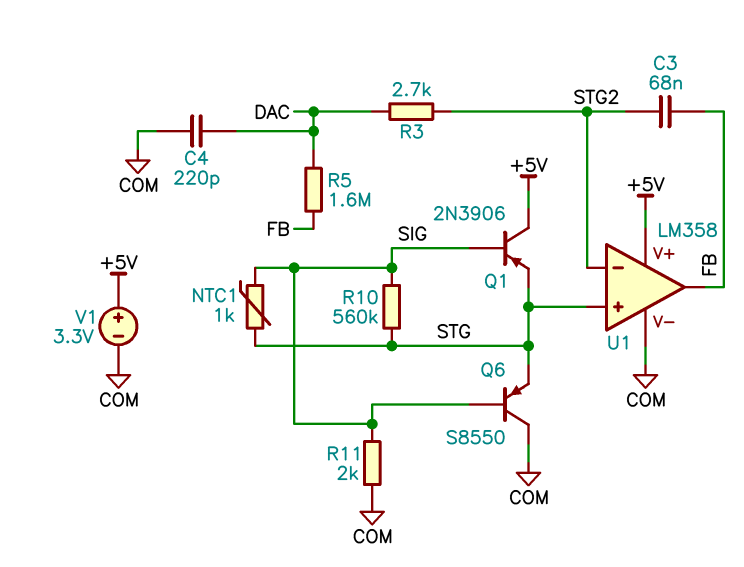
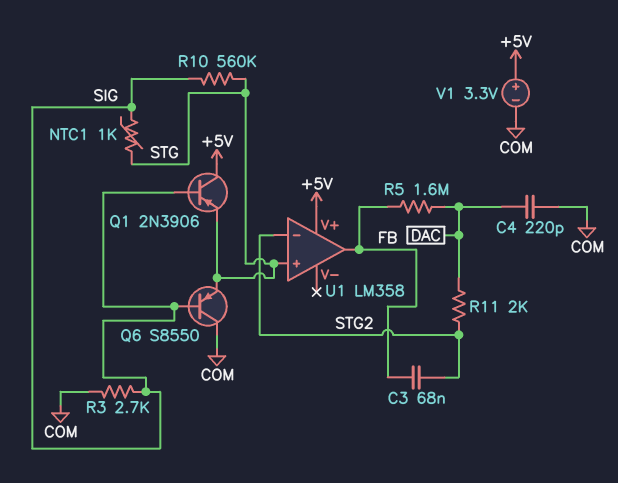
R3: 2.7k (DAC, STG2) -> 2.7k (COM, SIG)
R11: 2k (COM, SIG) -> 2k (DAC, STG2)
U1 pin V-: COM -> none

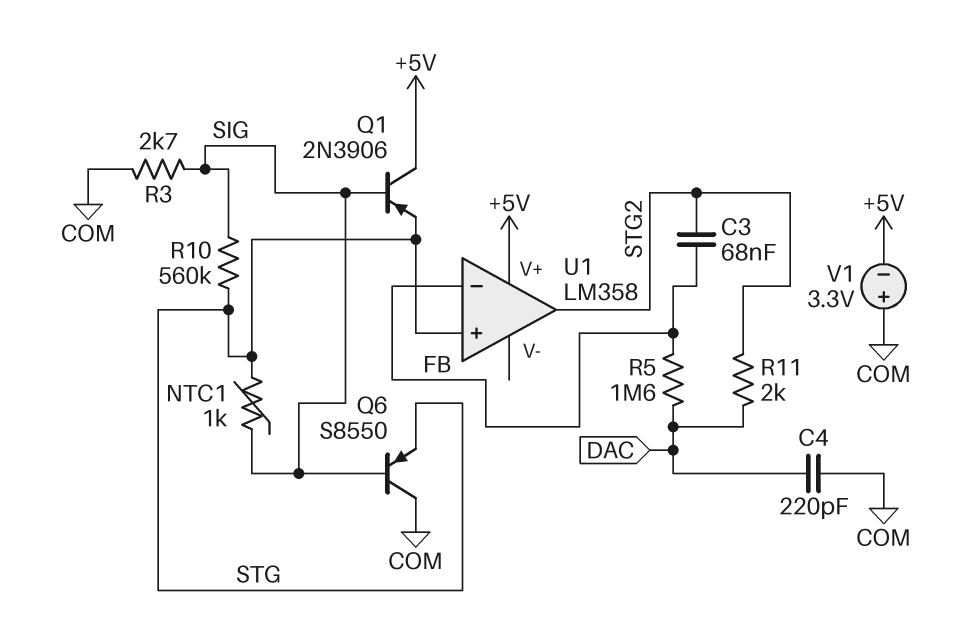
U1 pin in-: STG2 -> FB
U1 pin out: FB -> STG2
V1: 3.3V (plus +5V, minus COM) -> 3.3V (plus COM, minus +5V)

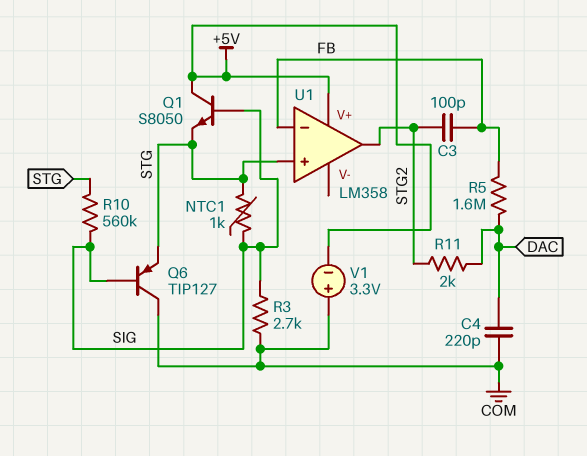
C3: 68nF (FB, STG2) -> 100pF (FB, STG2)
Q1: PNP 2N3906 (B SIG, C +5V, E STG) -> NPN S8050 (B SIG, C +5V, E STG)
Q6: PNP S8550 (B SIG, C COM, E STG) -> PNP TIP127 (B SIG, C COM, E STG)

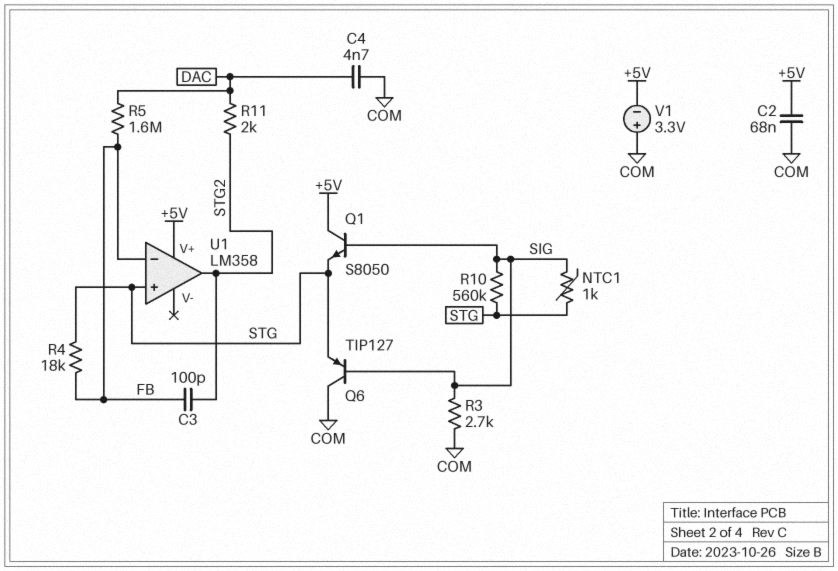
C2: none -> 68nF (+5V, COM)
C4: 220pF (COM, DAC) -> 4.7nF (COM, DAC)
R4: none -> 18k (FB, STG)

